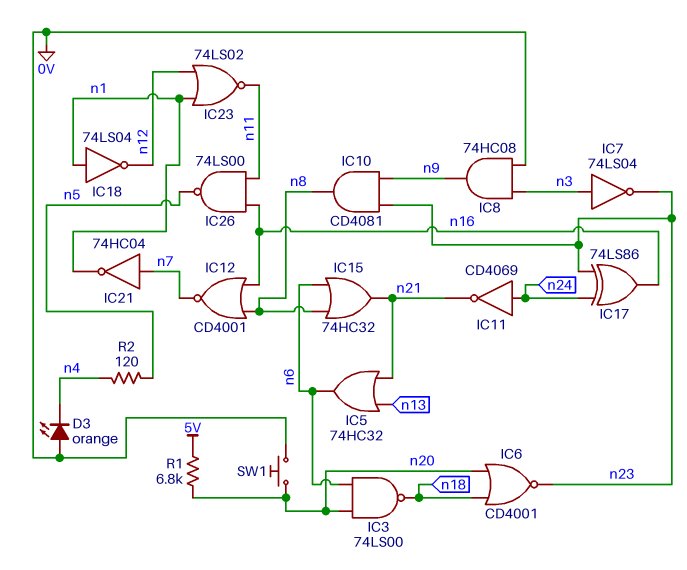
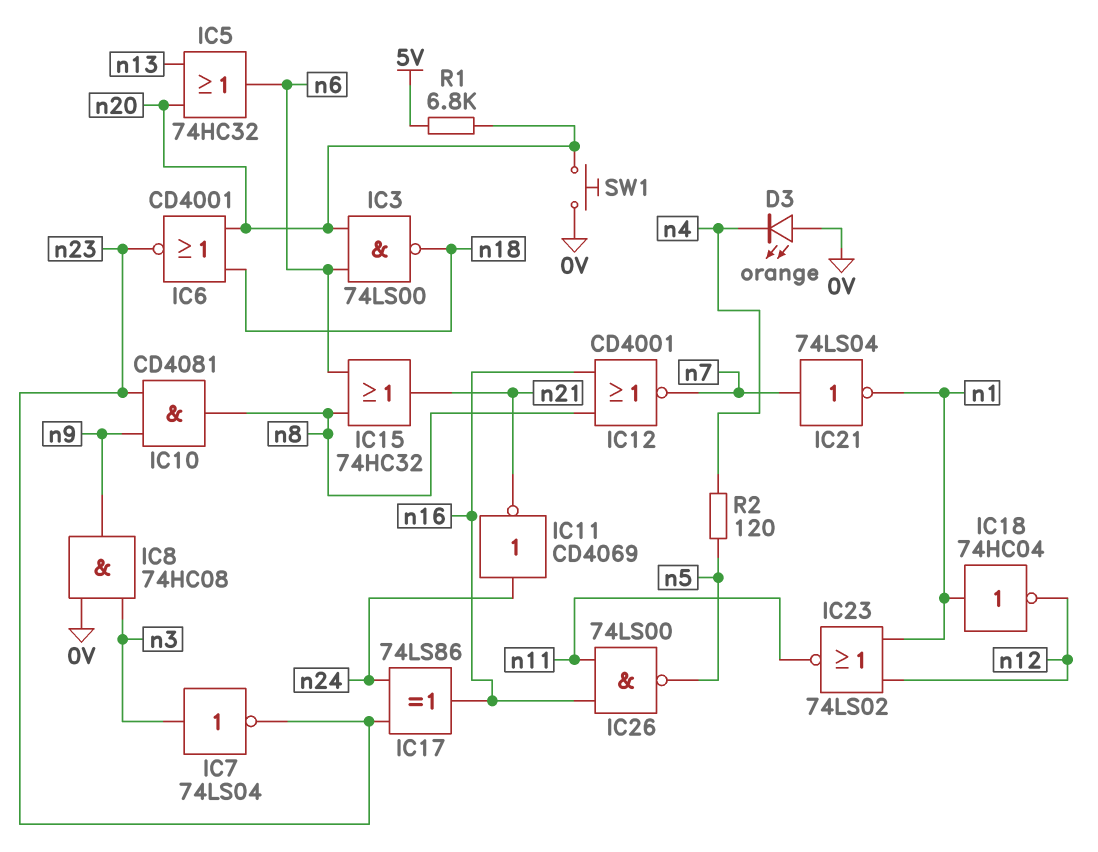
IC5: OR 74HC32 (in n13, in n21, out n6) -> OR 74HC32 (in n13, in n20, out n6)
IC18: NOT 74LS04 (in n1, out n12) -> NOT 74HC04 (in n1, out n12)
IC21: NOT 74HC04 (in n7, out n1) -> NOT 74LS04 (in n7, out n1)

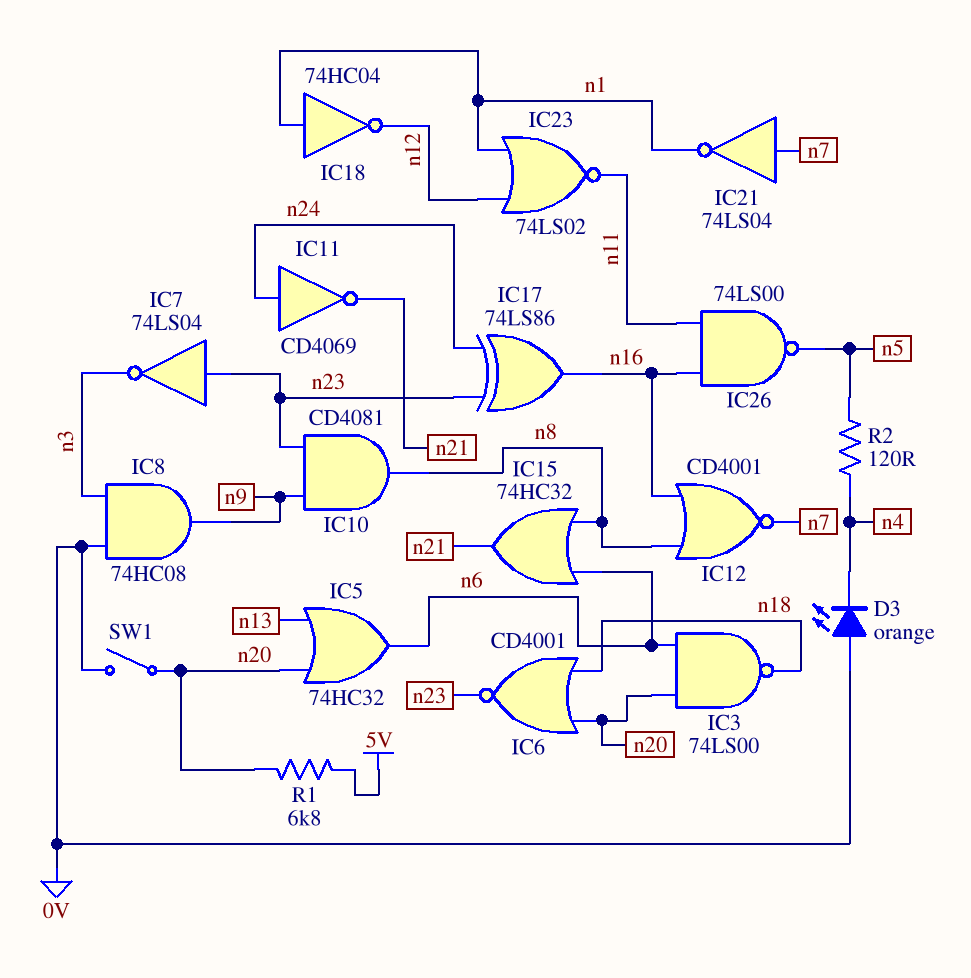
IC7: NOT 74LS04 (in n3, out n23) -> NOT 74LS04 (in n23, out n3)
SW1: button (0V, n20) -> switch (0V, n20)

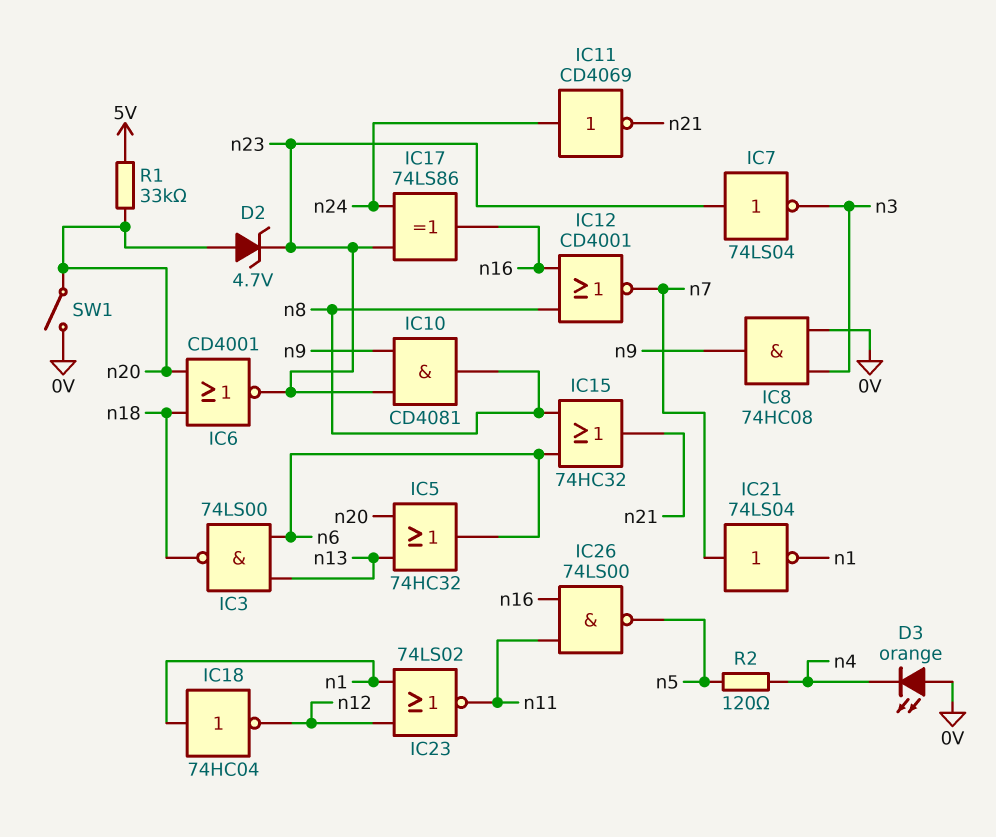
D2: none -> zener 4.7V (A n20, K n23)
IC3: NAND 74LS00 (in n6, in n20, out n18) -> NAND 74LS00 (in n6, in n13, out n18)
R1: 6.8k (5V, n20) -> 33k (5V, n20)

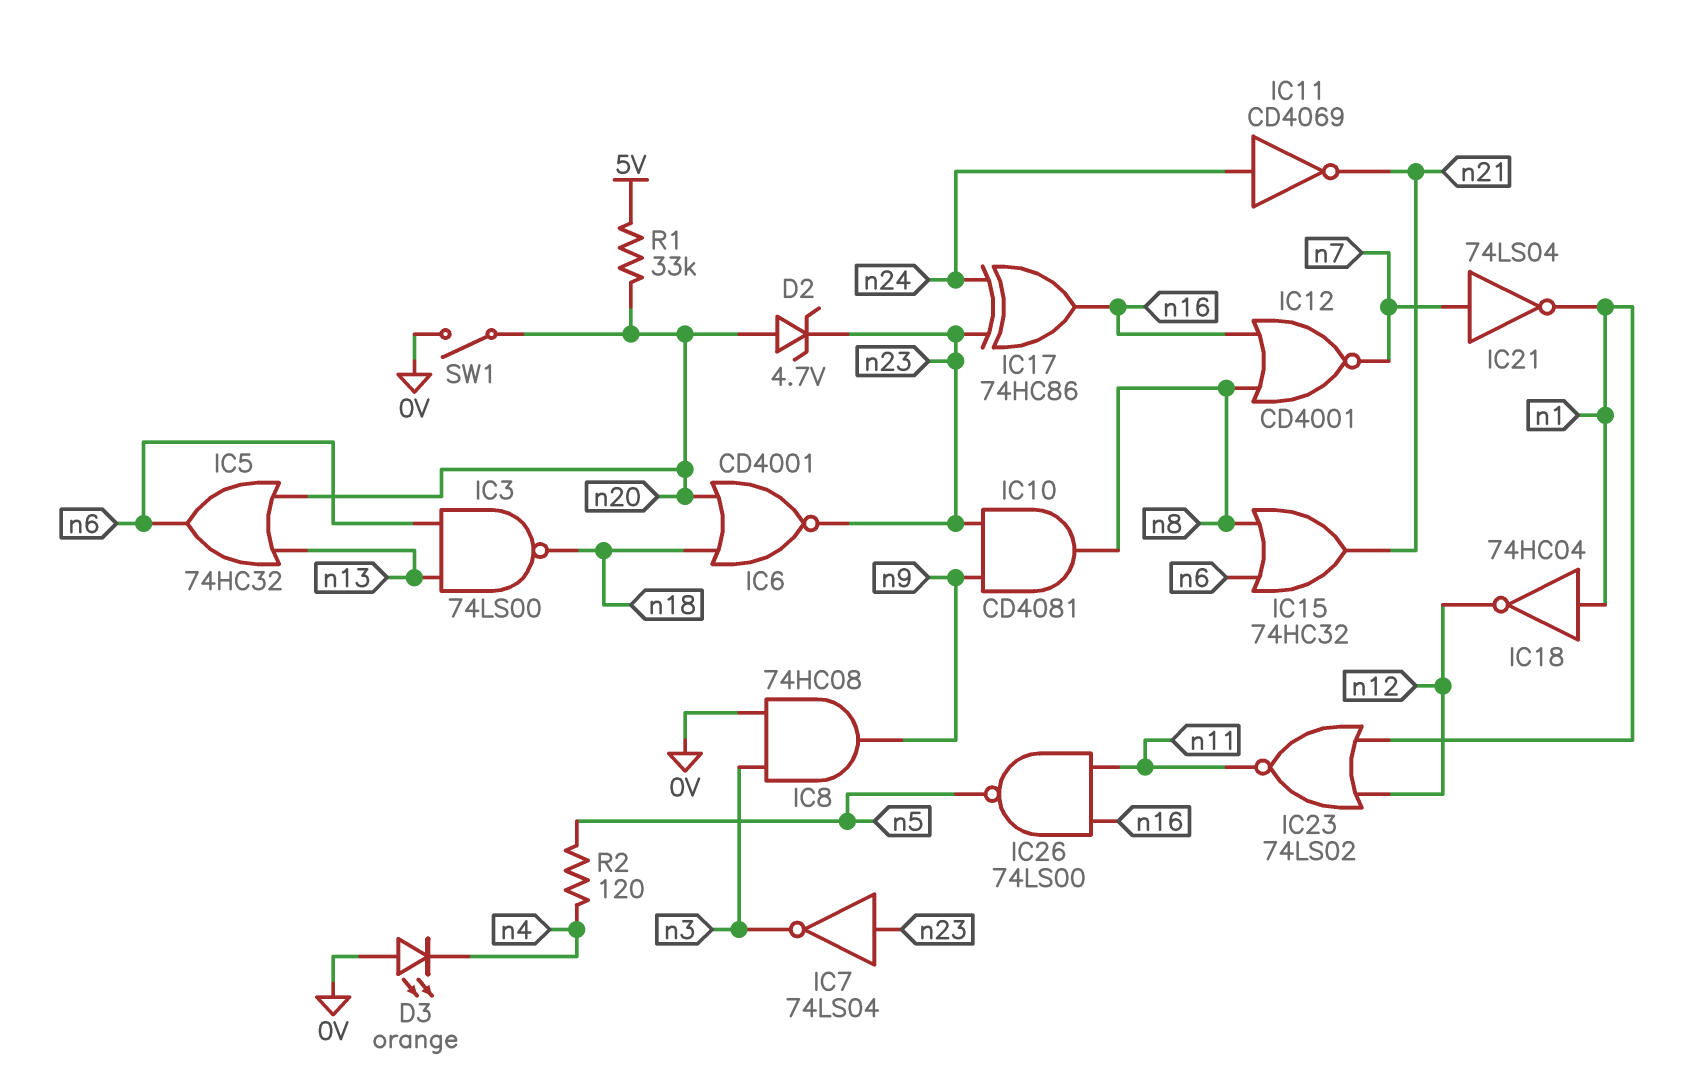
IC17: XOR 74LS86 (in n23, in n24, out n16) -> XOR 74HC86 (in n23, in n24, out n16)

